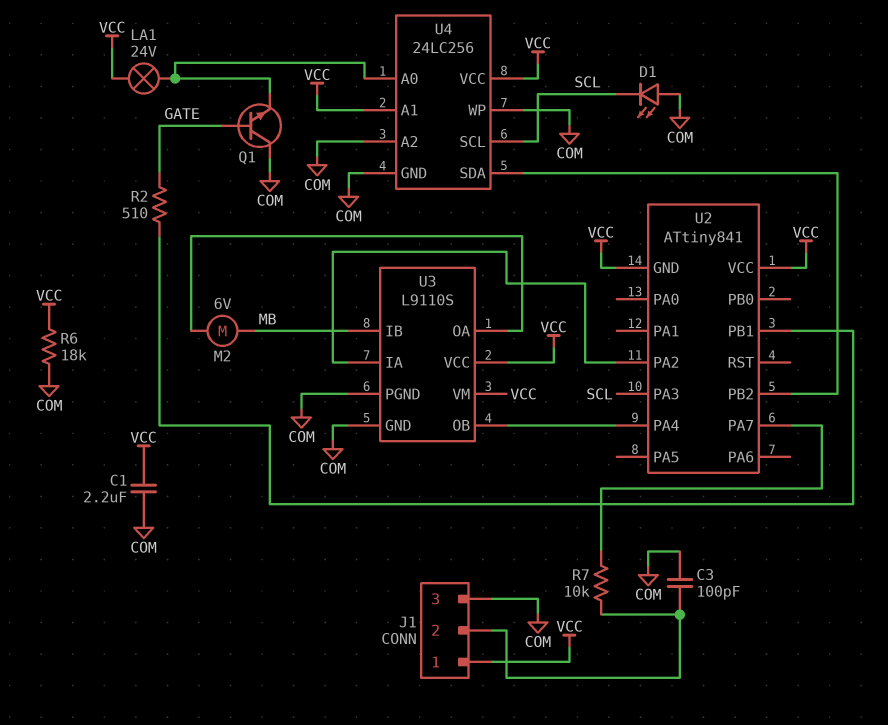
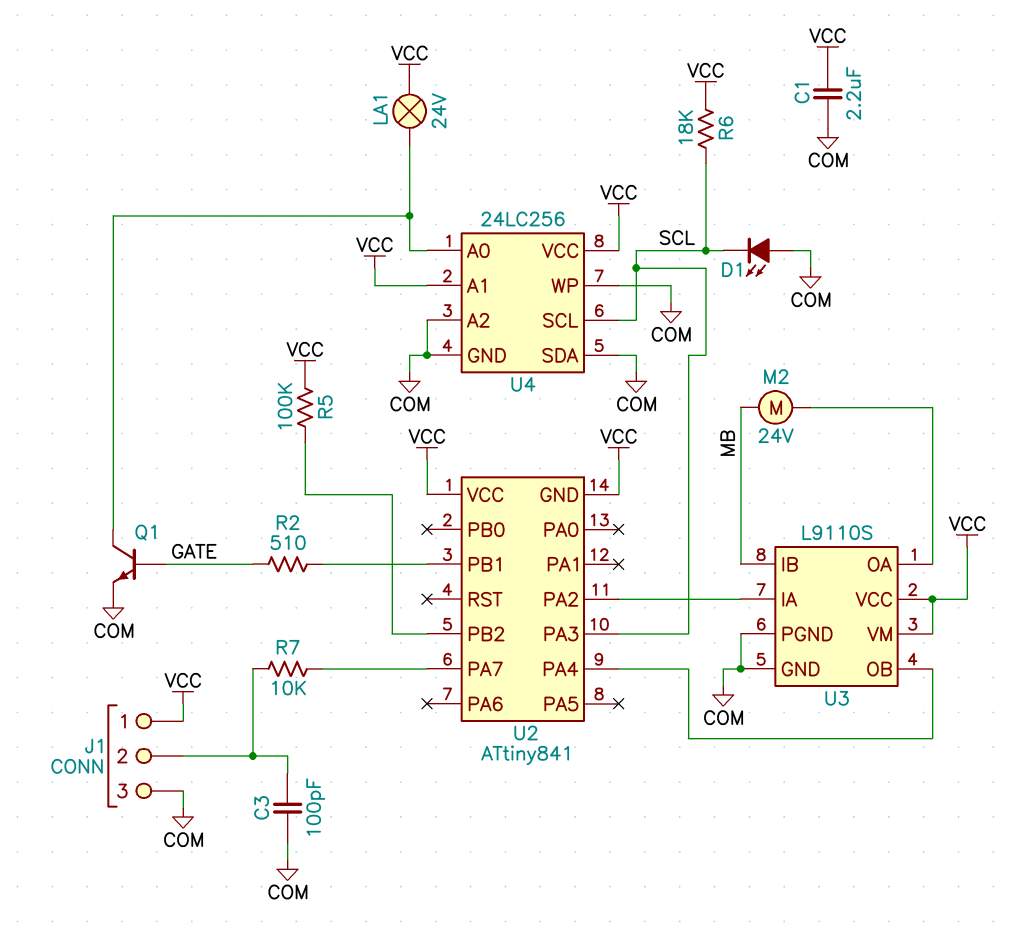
M2: motor 6V (MB, U3/OA) -> motor 24V (MB, U3/OA)
Q1: NPN (B GATE, C COM, E U4/A0) -> NPN (B GATE, C U4/A0, E COM)
R5: none -> 100k (U2/PB2, VCC)
R6: 18k (COM, VCC) -> 18k (SCL, VCC)
U4 pin SDA: U2/PB2 -> COM

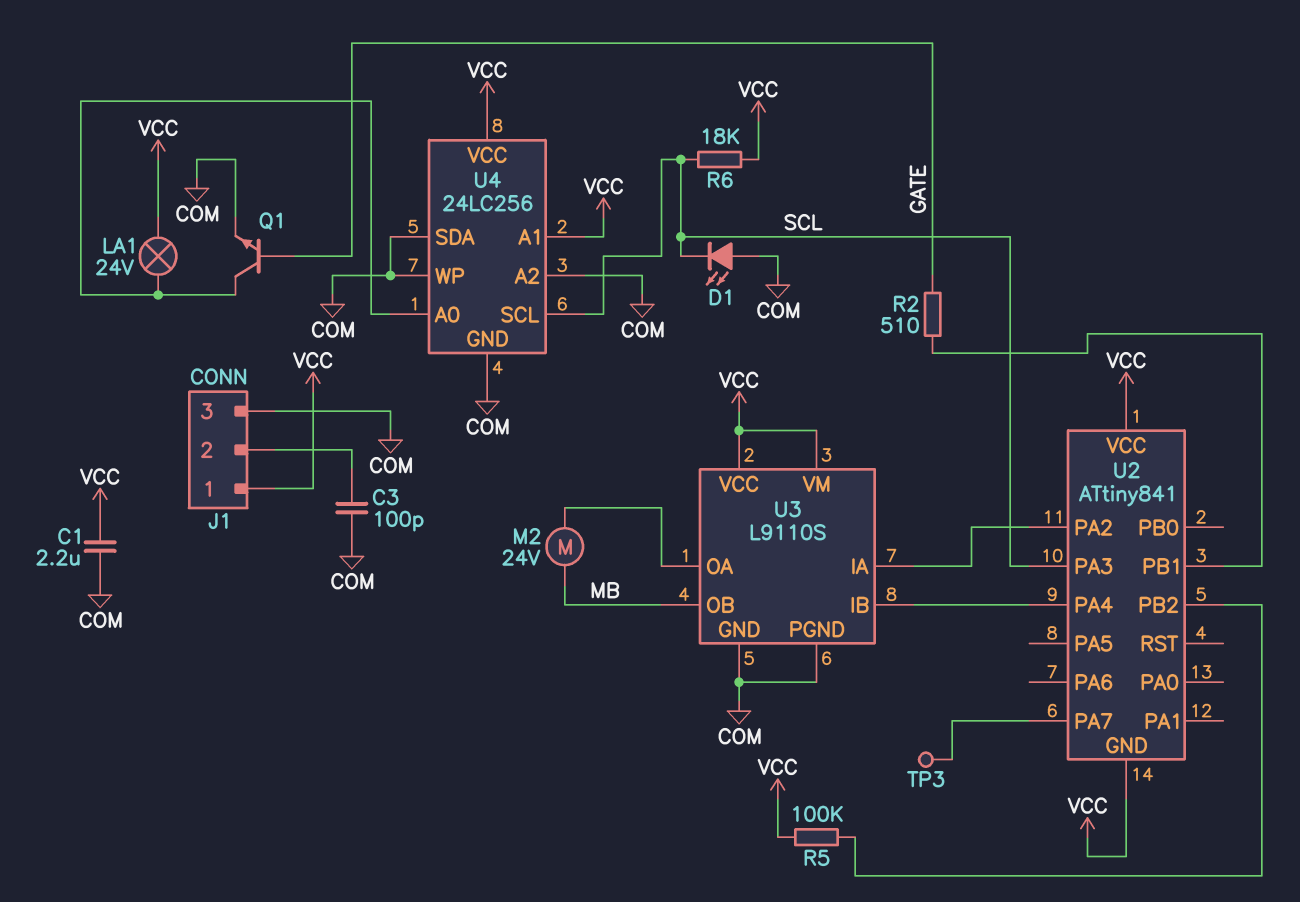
R7: 10k (J1/2, U2/PA7) -> none
TP3: none -> test point (U2/PA7)
U3 pin IB: MB -> U2/PA4
U3 pin OB: U2/PA4 -> MB

